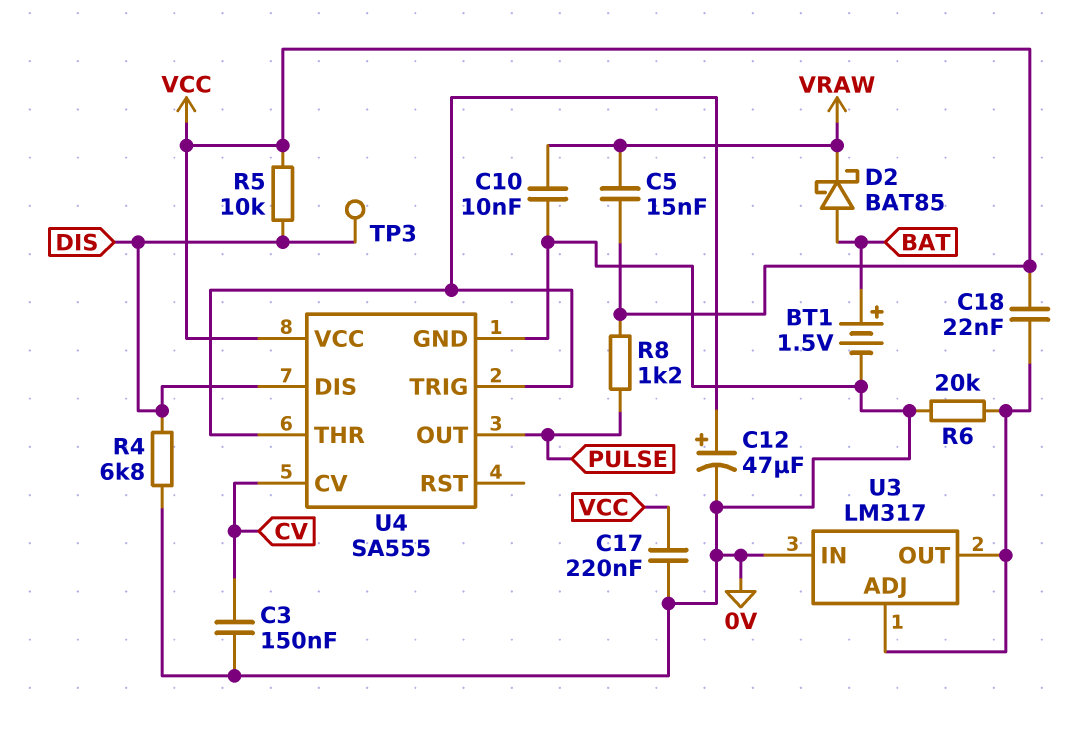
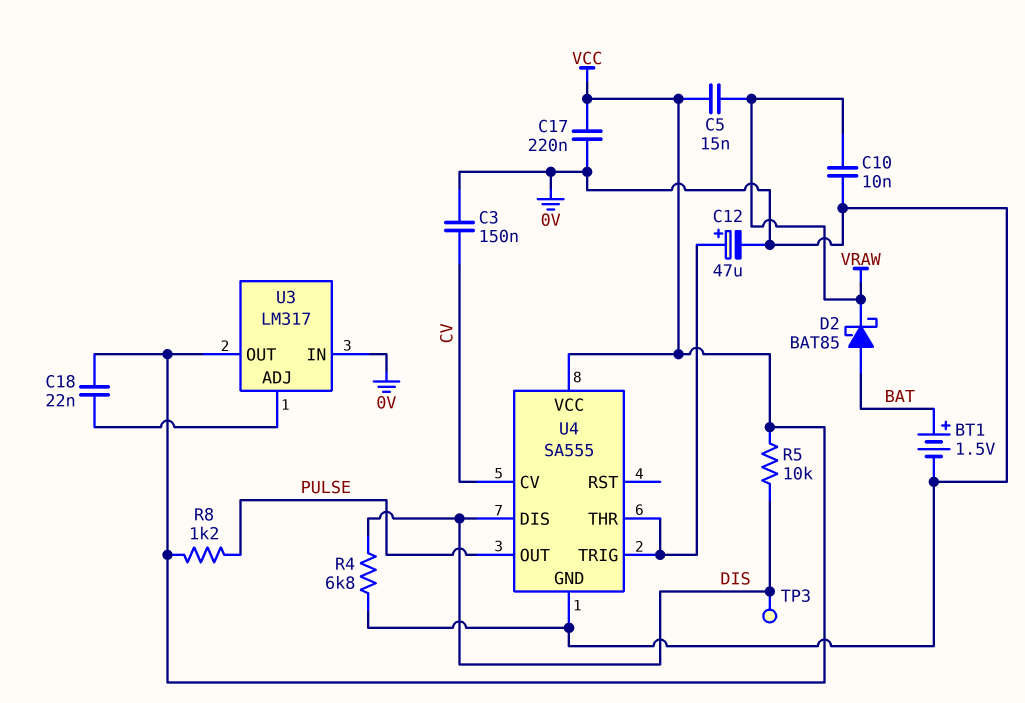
R6: 20k (0V, U3/ADJ) -> none
U3 pin OUT: U3/ADJ -> VCC

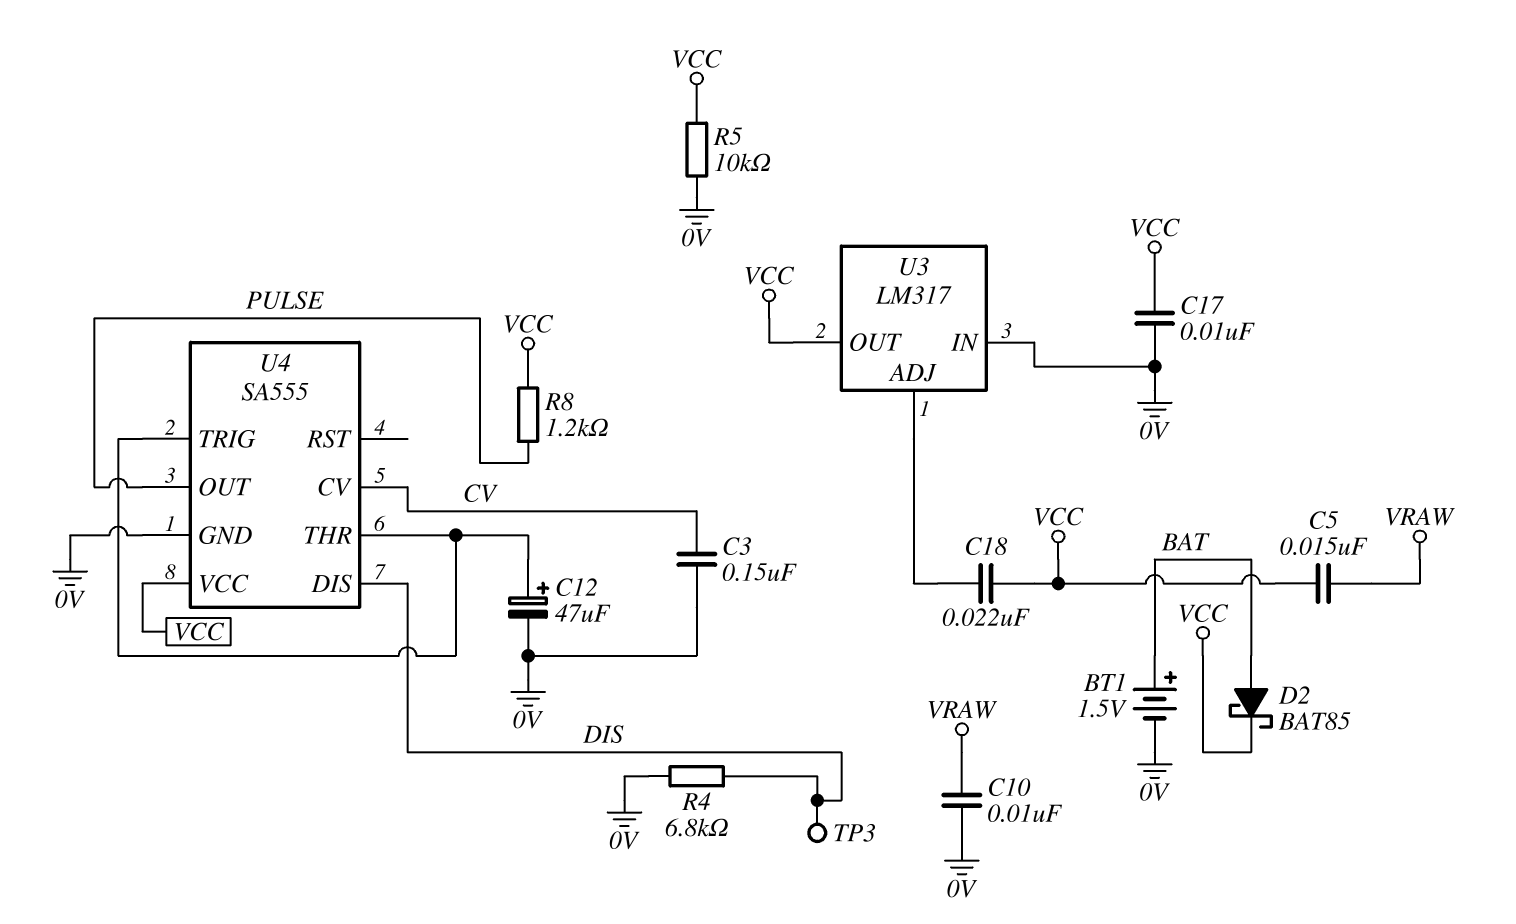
C17: 220nF (0V, VCC) -> 10nF (0V, VCC)
D2: schottky BAT85 (A BAT, K VRAW) -> schottky BAT85 (A BAT, K VCC)
R5: 10k (DIS, VCC) -> 10k (0V, VCC)

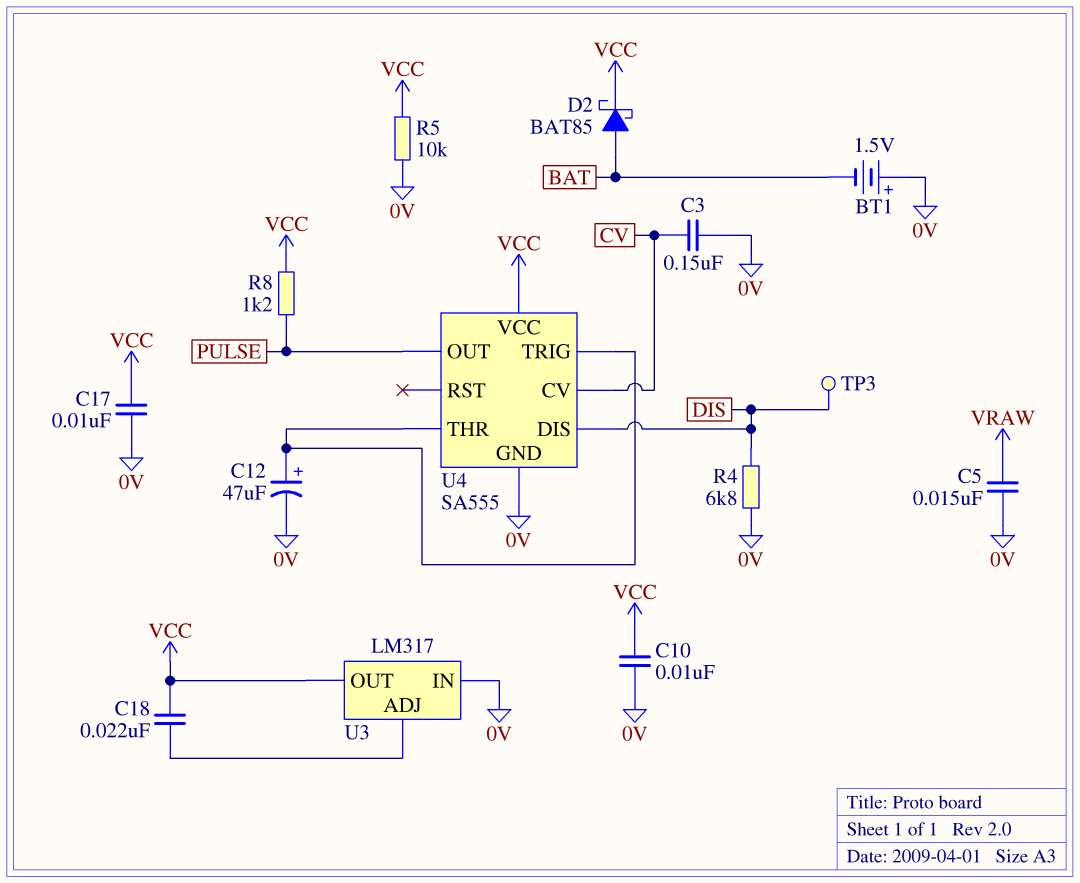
BT1: 1.5V (plus BAT, minus 0V) -> 1.5V (plus 0V, minus BAT)
C5: 15nF (VCC, VRAW) -> 15nF (0V, VRAW)
C10: 10nF (0V, VRAW) -> 10nF (0V, VCC)

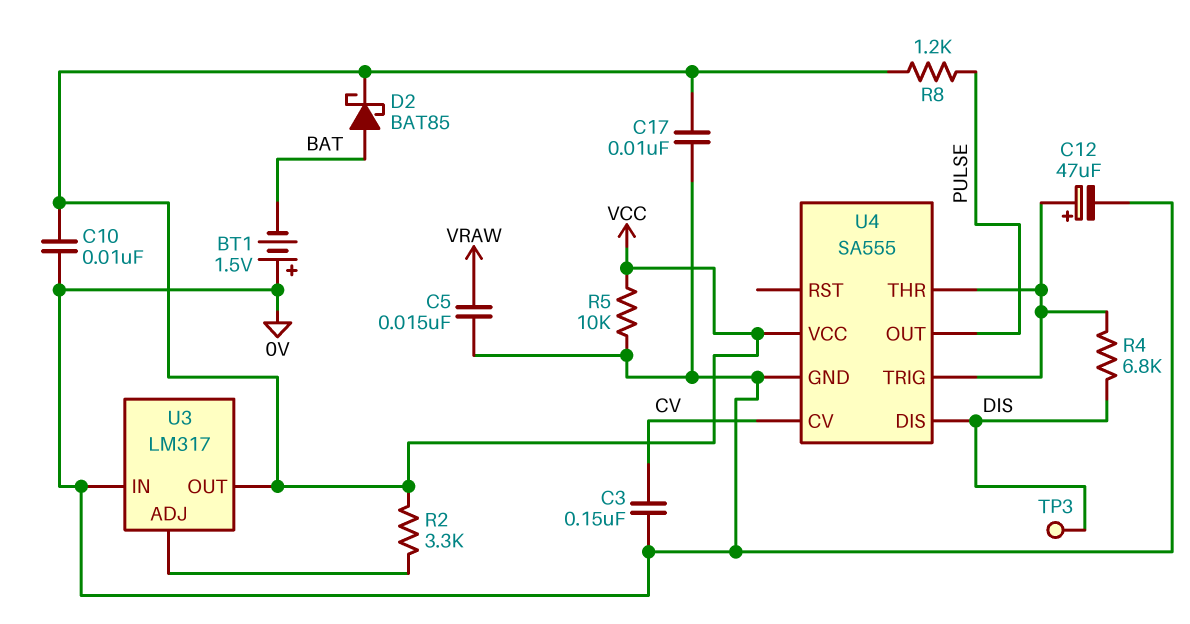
C18: 22nF (U3/ADJ, VCC) -> none
R2: none -> 3.3k (U3/ADJ, VCC)
R4: 6.8k (0V, DIS) -> 6.8k (DIS, U4/THR)

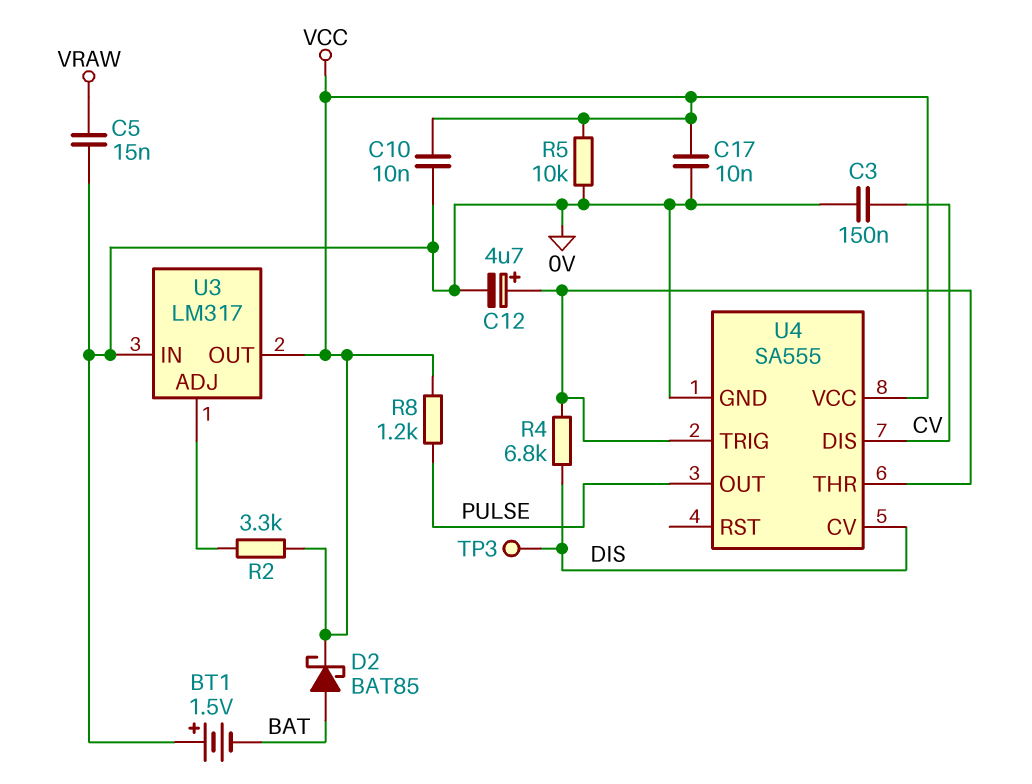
C12: 47uF (plus U4/THR, minus 0V) -> 4.7uF (plus U4/THR, minus 0V)
U4 pin CV: CV -> DIS
U4 pin DIS: DIS -> CV

